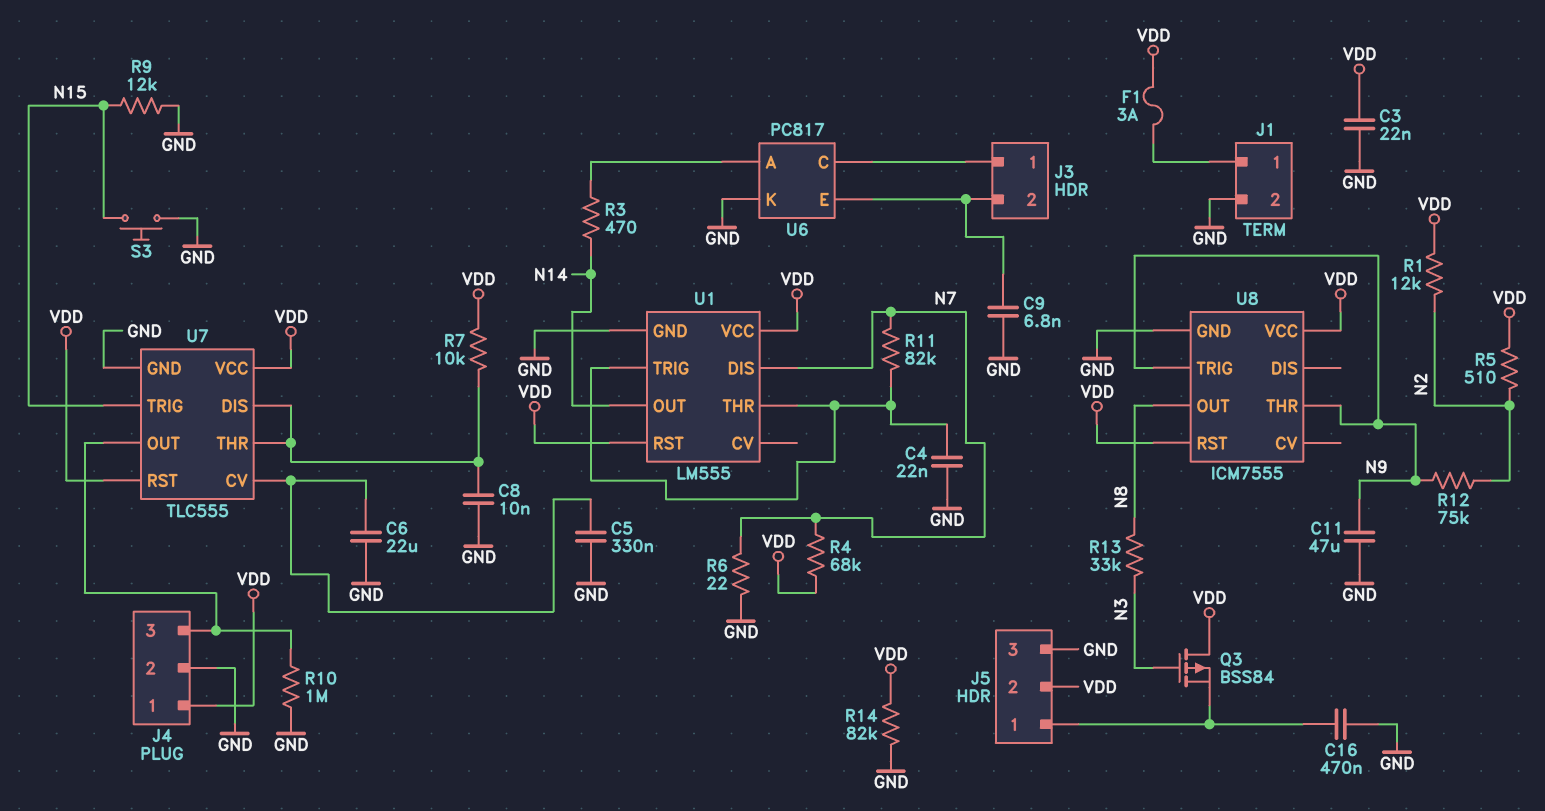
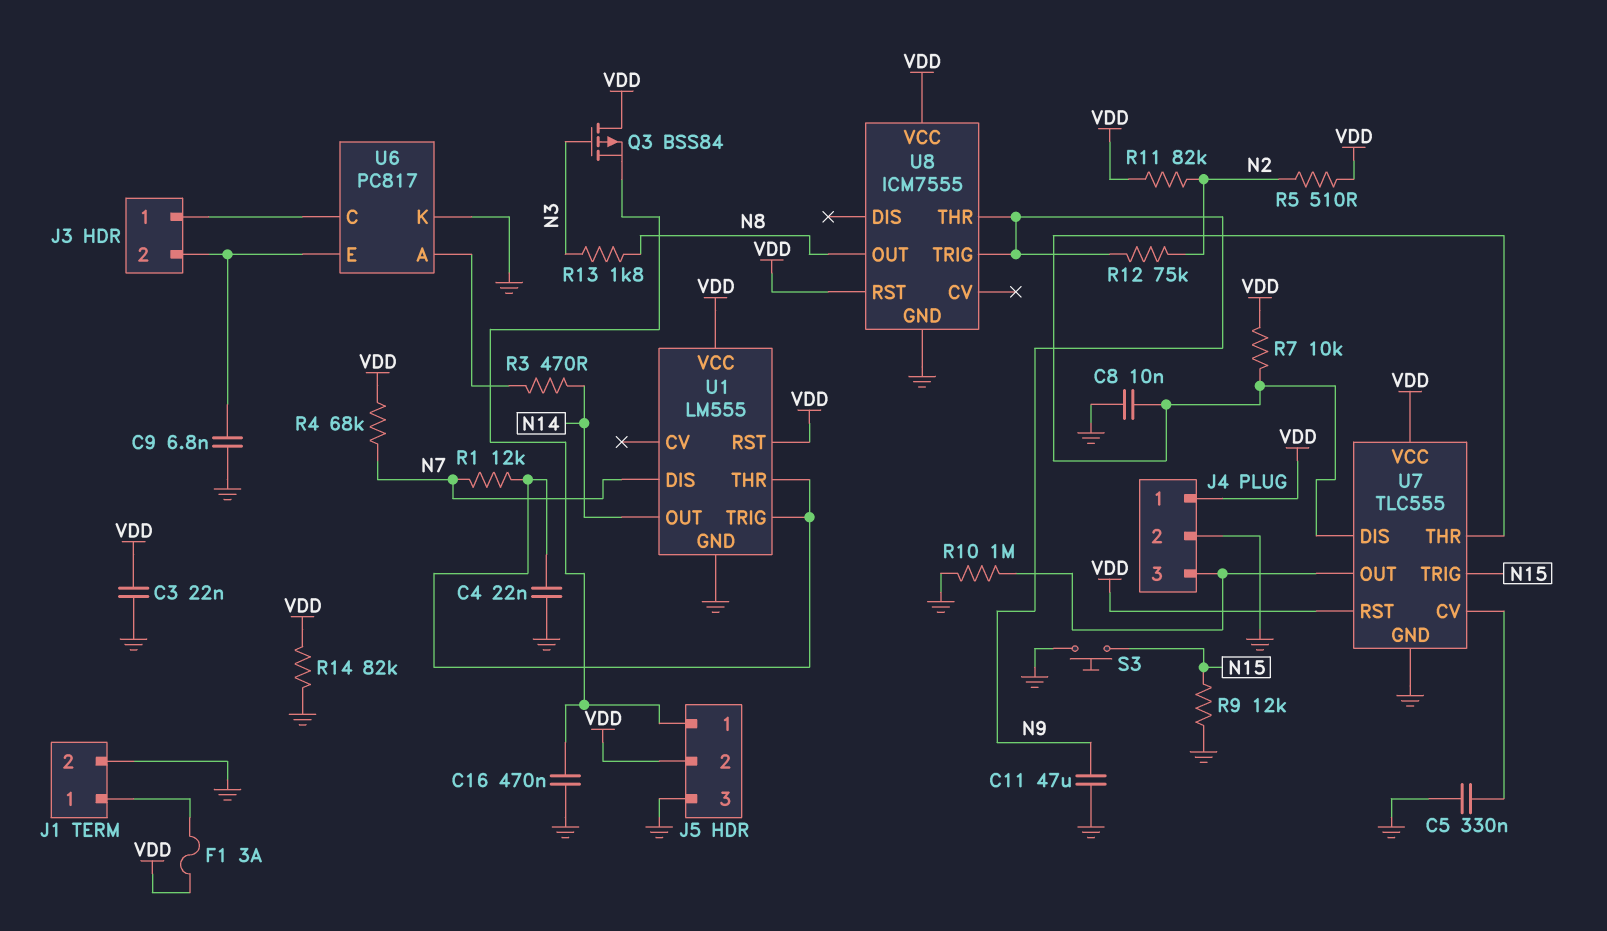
C6: 22uF (GND, U7/CV) -> none
R1: 12k (N2, VDD) -> 12k (N7, U1/THR)
R6: 22 (GND, N7) -> none
R11: 82k (N7, U1/THR) -> 82k (N2, VDD)
R13: 33k (N3, N8) -> 1.8k (N3, N8)

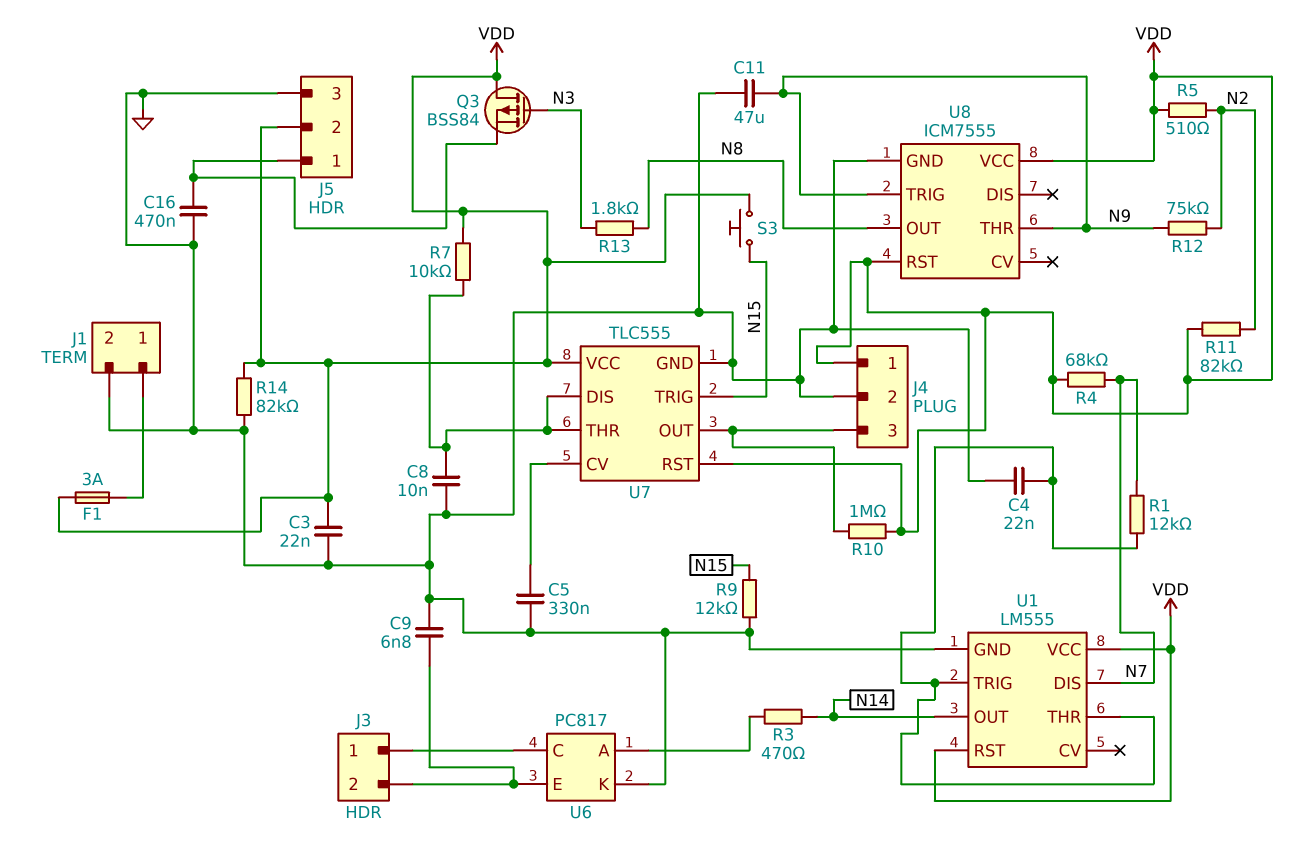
R10: 1M (GND, J4/3) -> 1M (J4/3, VDD)
S3: button (GND, N15) -> button (N15, VDD)

